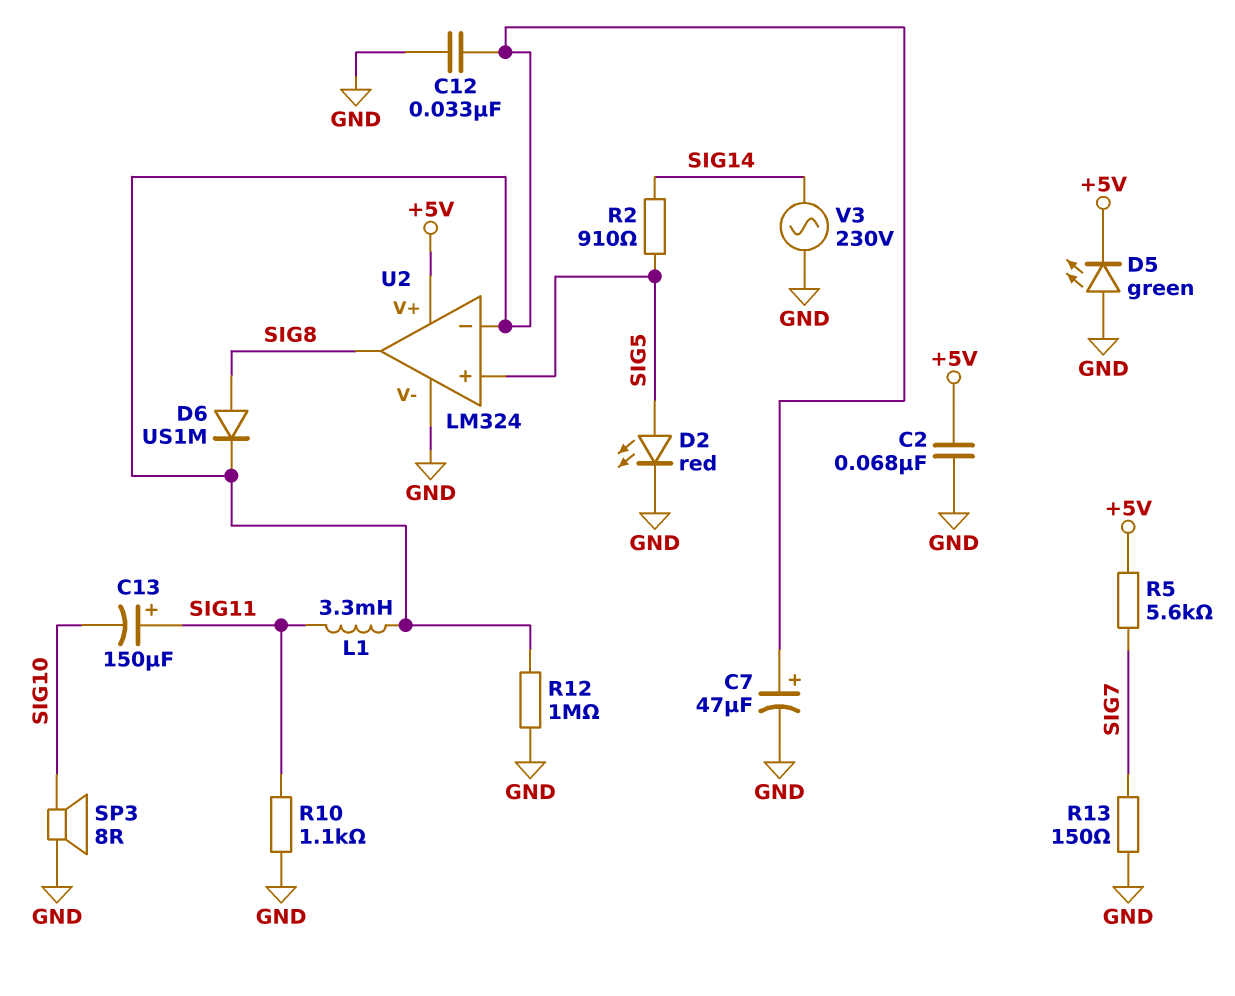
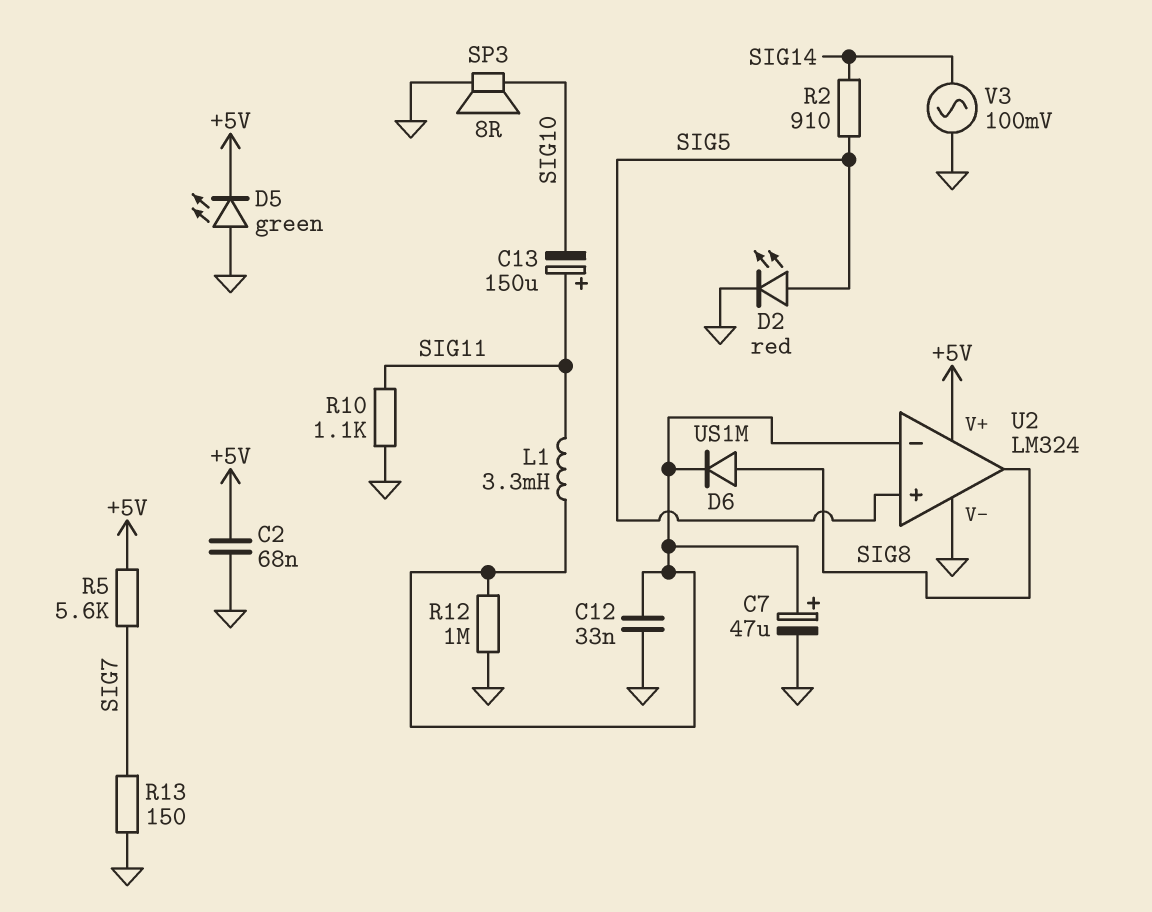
V3: AC 230V (GND, SIG14) -> AC 100mV (GND, SIG14)

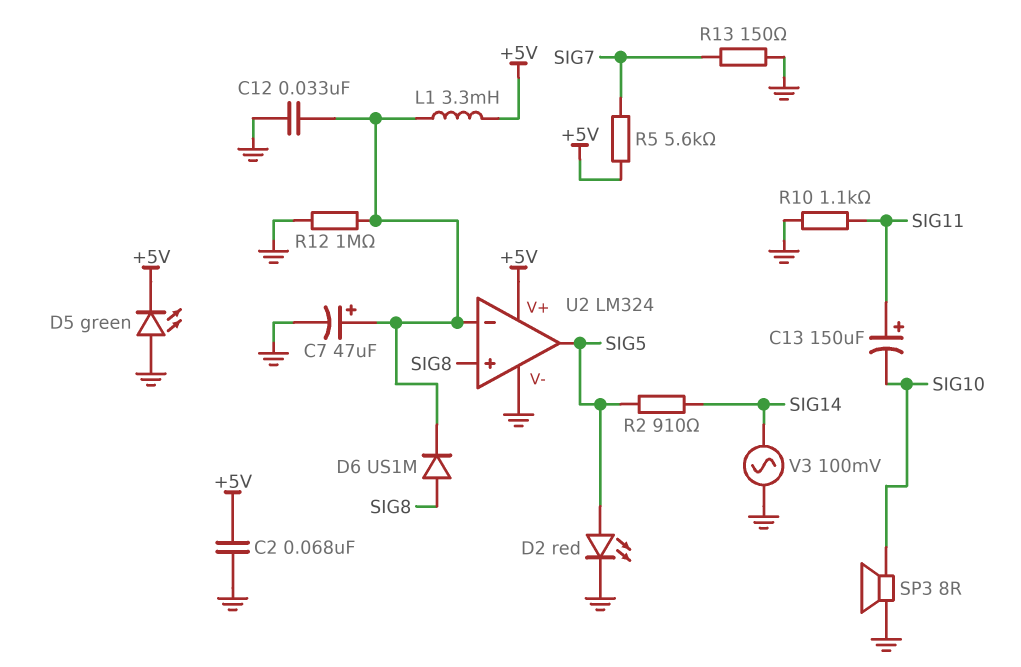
L1: 3.3mH (SIG11, U2/in-) -> 3.3mH (+5V, U2/in-)
U2 pin in+: SIG5 -> SIG8
U2 pin out: SIG8 -> SIG5

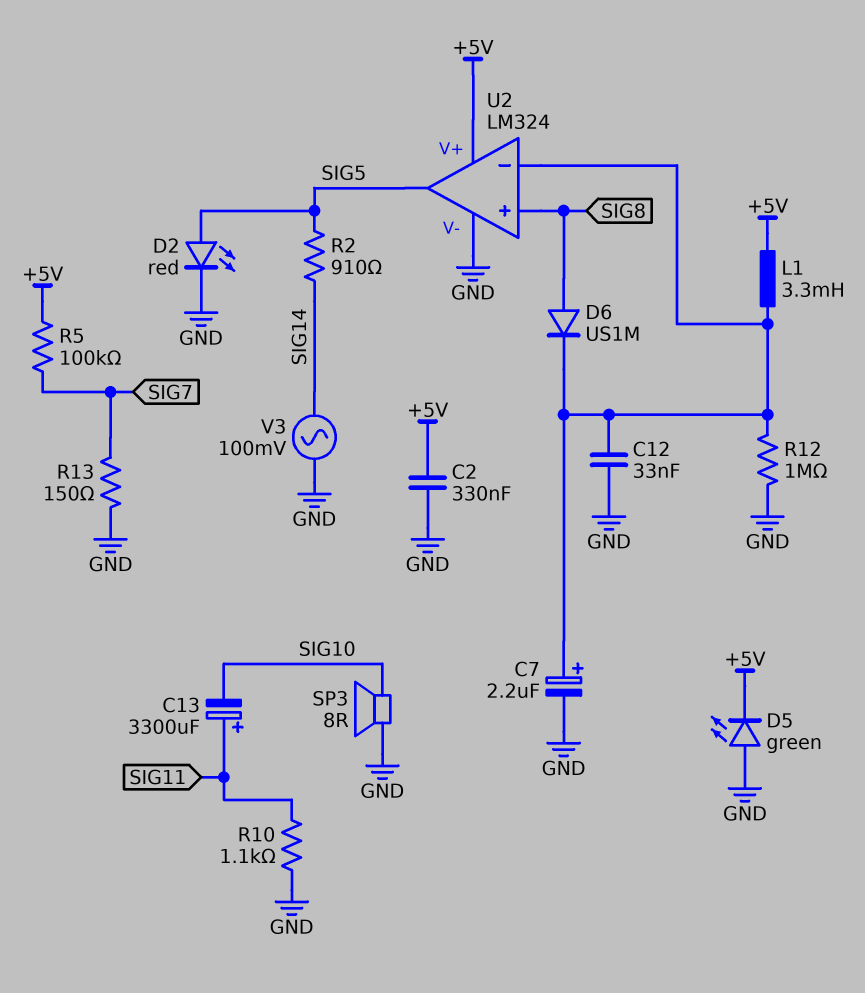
C2: 68nF (+5V, GND) -> 330nF (+5V, GND)
C7: 47uF (plus U2/in-, minus GND) -> 2.2uF (plus U2/in-, minus GND)
C13: 150uF (plus SIG11, minus SIG10) -> 3300uF (plus SIG11, minus SIG10)
R5: 5.6k (+5V, SIG7) -> 100k (+5V, SIG7)

